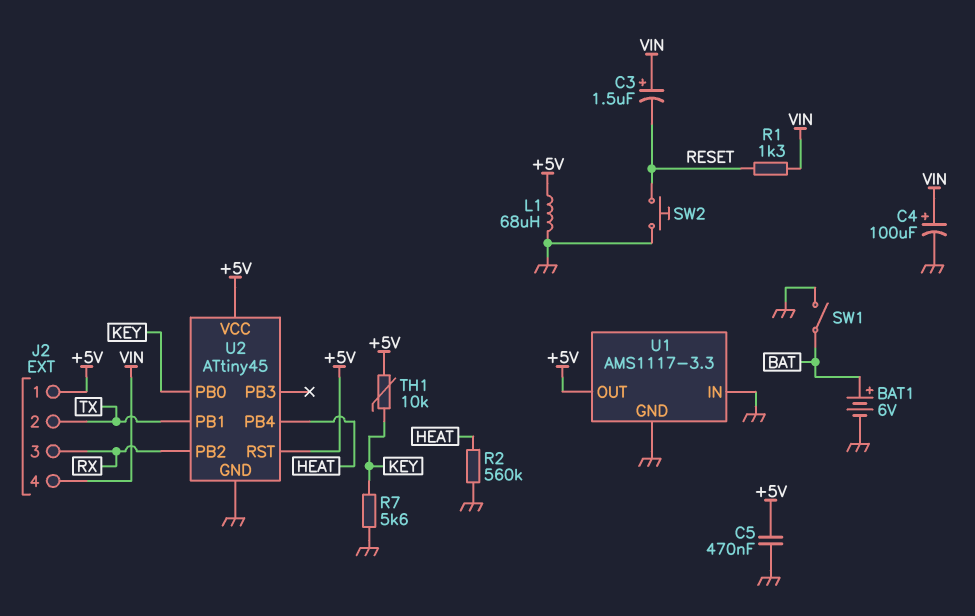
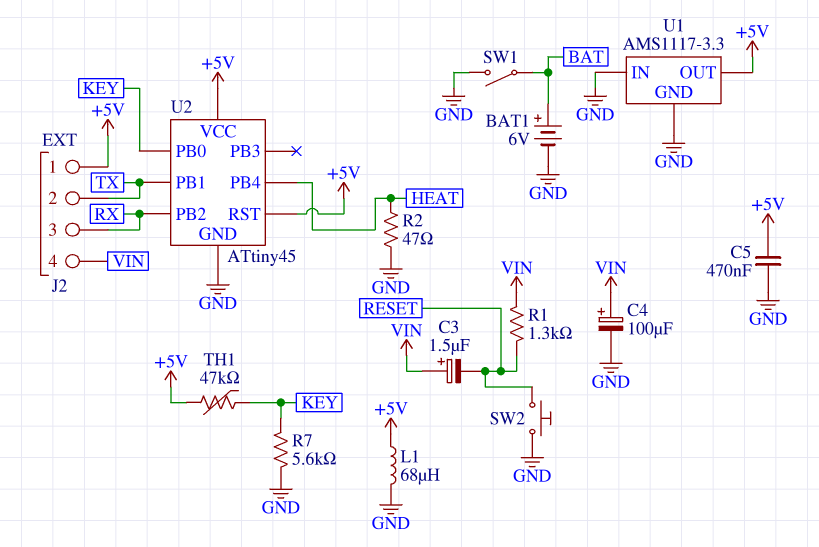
R2: 560k (GND, HEAT) -> 47 (GND, HEAT)
TH1: 10k (+5V, KEY) -> 47k (+5V, KEY)

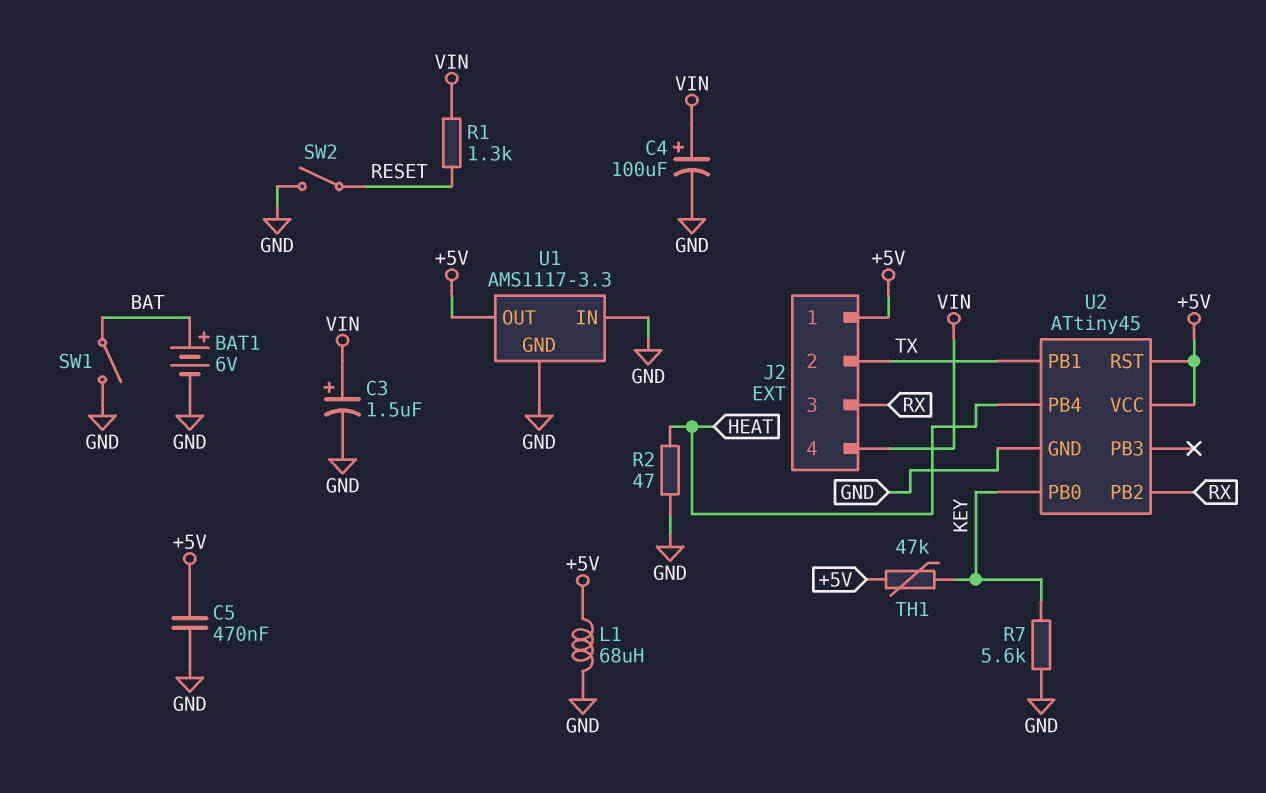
C3: 1.5uF (plus VIN, minus RESET) -> 1.5uF (plus VIN, minus GND)
SW2: button (GND, RESET) -> switch (GND, RESET)

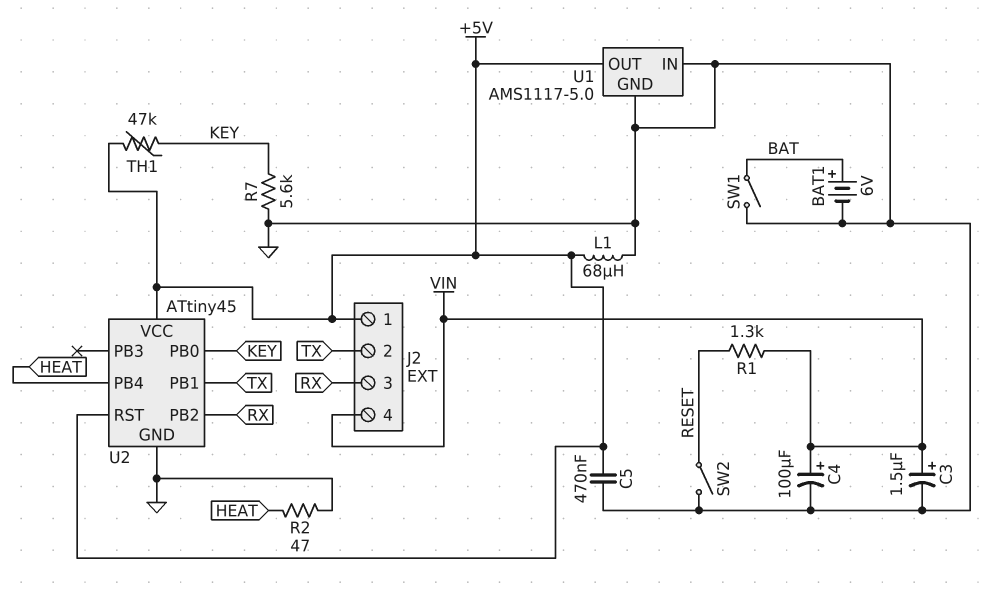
U1: AMS1117-3.3 -> AMS1117-5.0

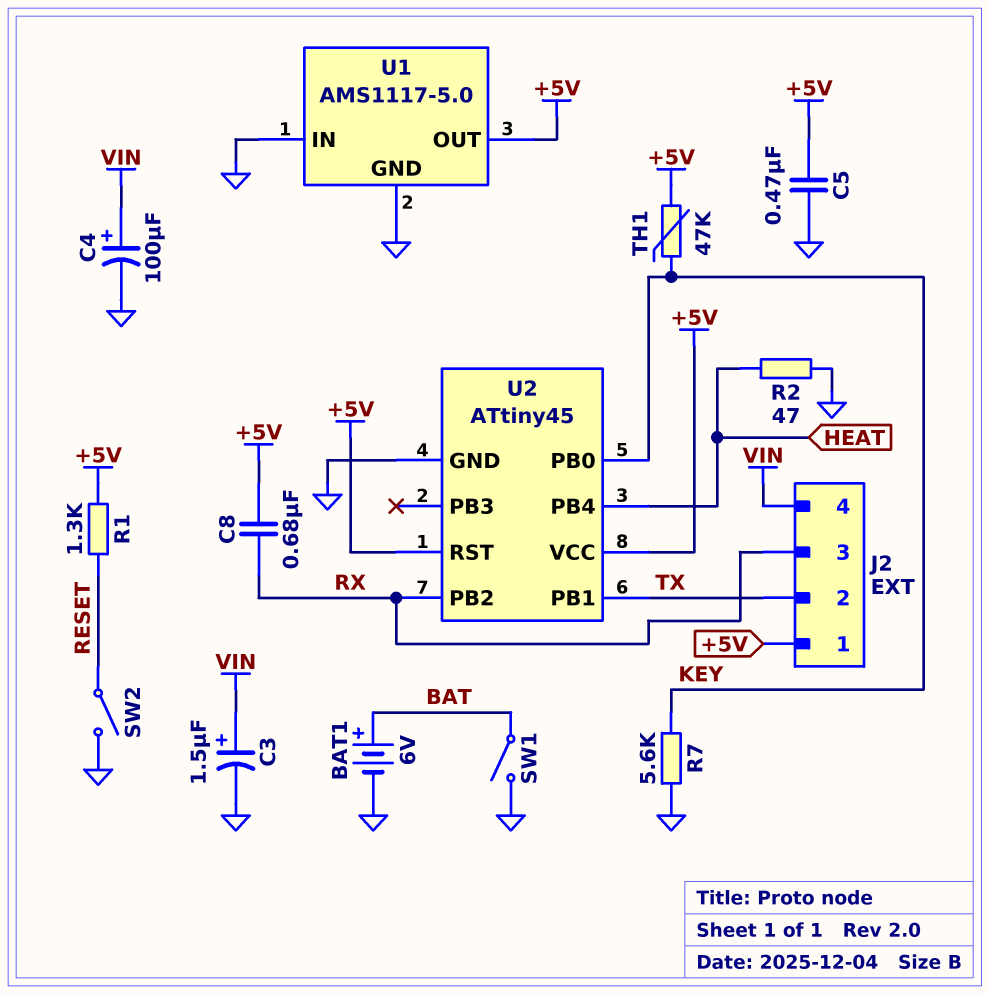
C8: none -> 680nF (+5V, RX)
L1: 68uH (+5V, GND) -> none
R1: 1.3k (RESET, VIN) -> 1.3k (+5V, RESET)

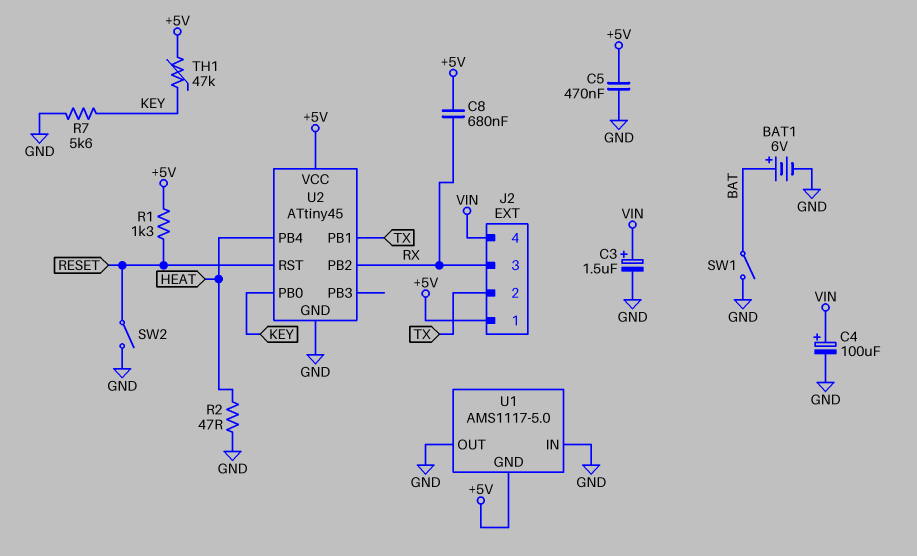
U1 pin GND: GND -> +5V
U1 pin OUT: +5V -> GND
U2 pin RST: +5V -> RESET

